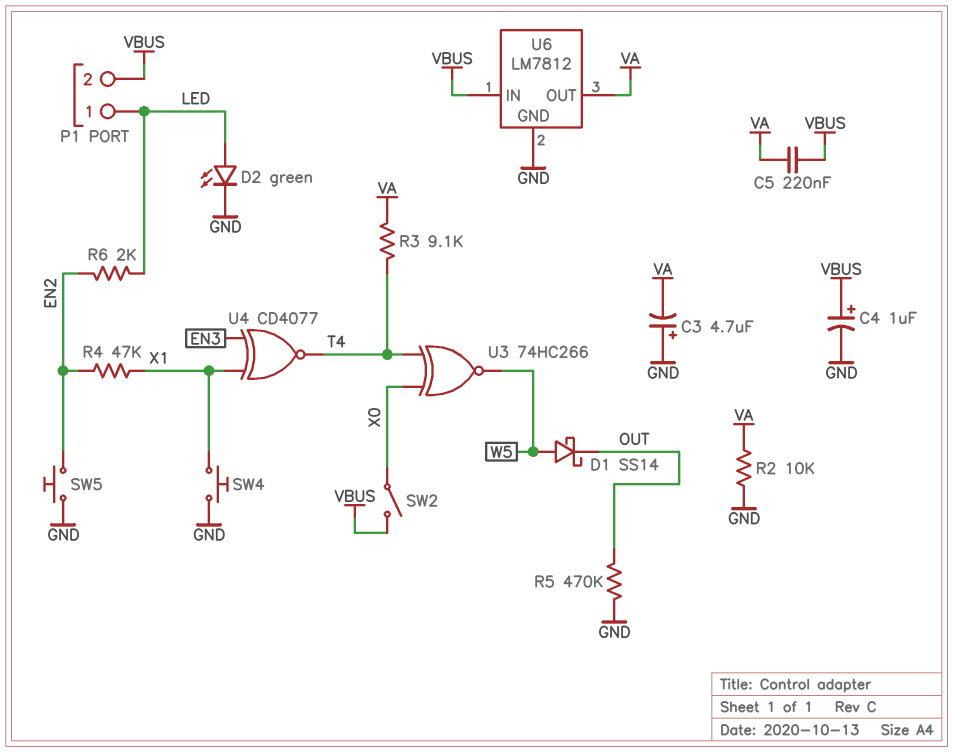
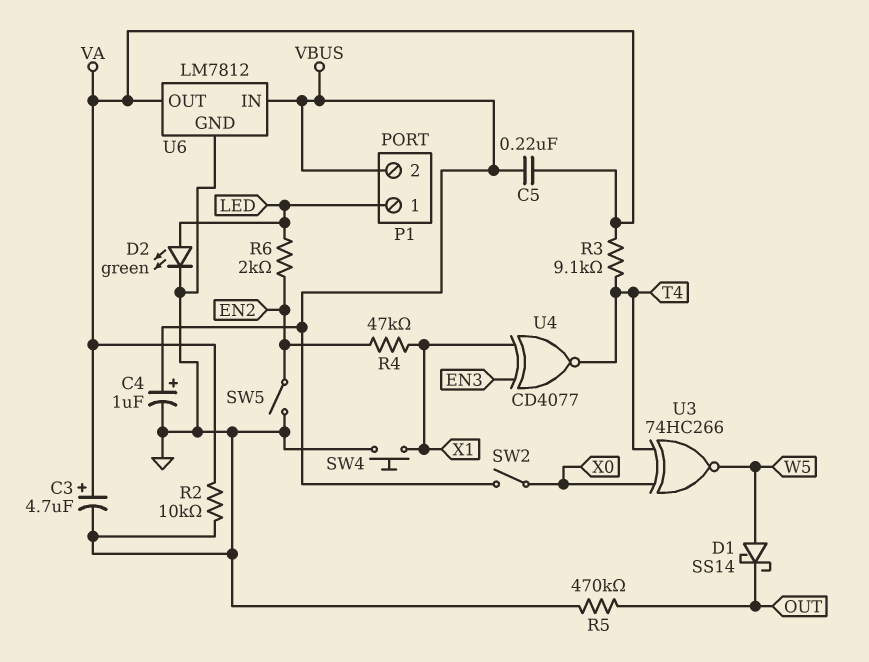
C3: 4.7uF (plus GND, minus VA) -> 4.7uF (plus VA, minus GND)
SW5: button (EN2, GND) -> switch (EN2, GND)

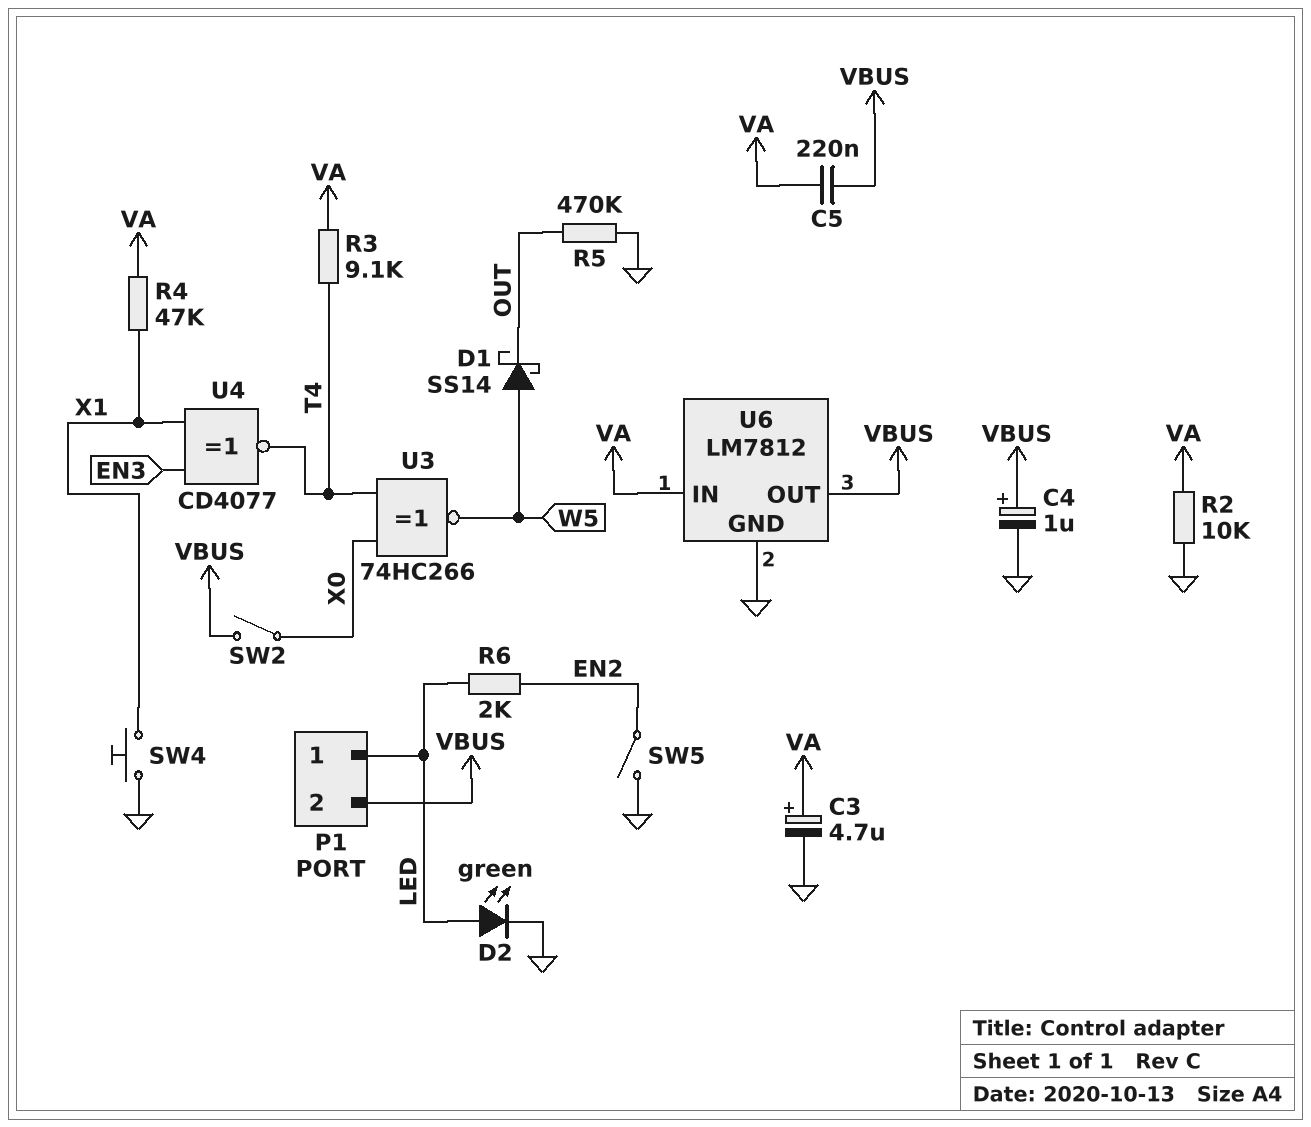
R4: 47k (EN2, X1) -> 47k (VA, X1)
U6 pin IN: VBUS -> VA
U6 pin OUT: VA -> VBUS

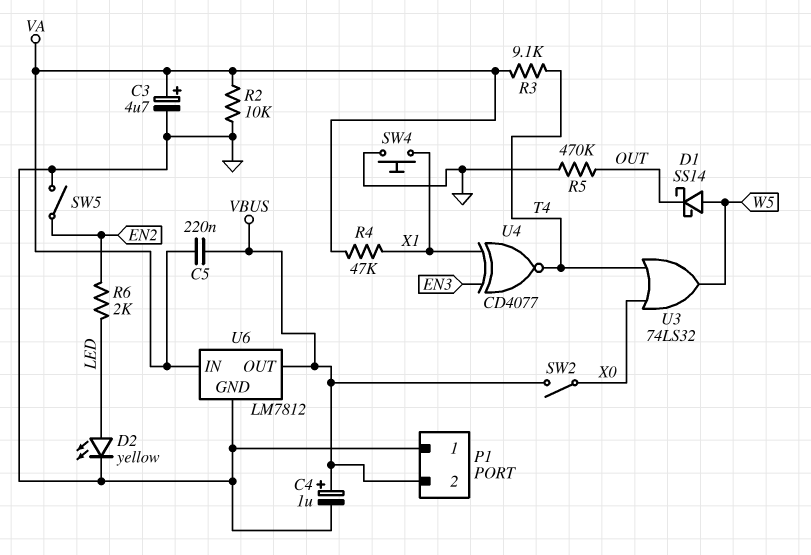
D2: LED green (A LED, K GND) -> LED yellow (A LED, K GND)
P1 pin 1: LED -> GND
U3: XNOR 74HC266 (in T4, in X0, out W5) -> OR 74LS32 (in T4, in X0, out W5)

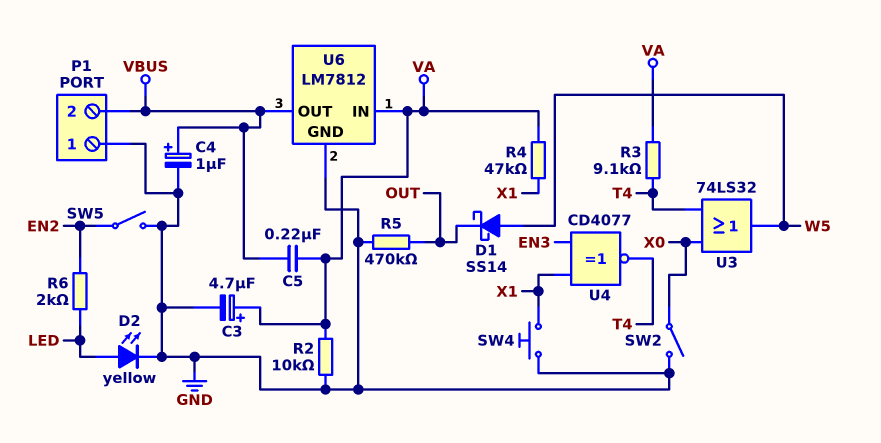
SW2: switch (VBUS, X0) -> switch (GND, X0)

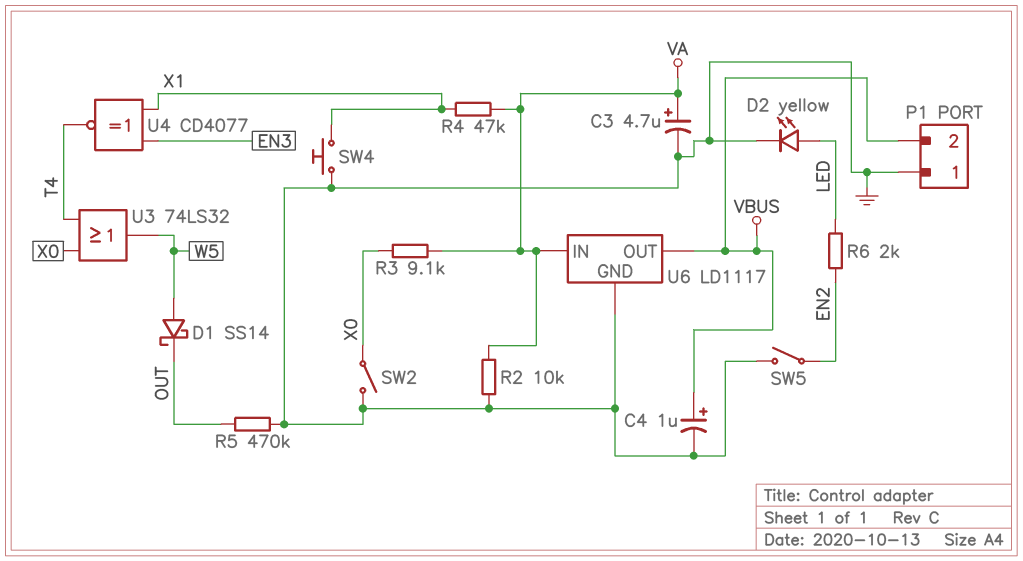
C5: 220nF (VA, VBUS) -> none
R3: 9.1k (T4, VA) -> 9.1k (VA, X0)
U6: LM7812 -> LD1117

